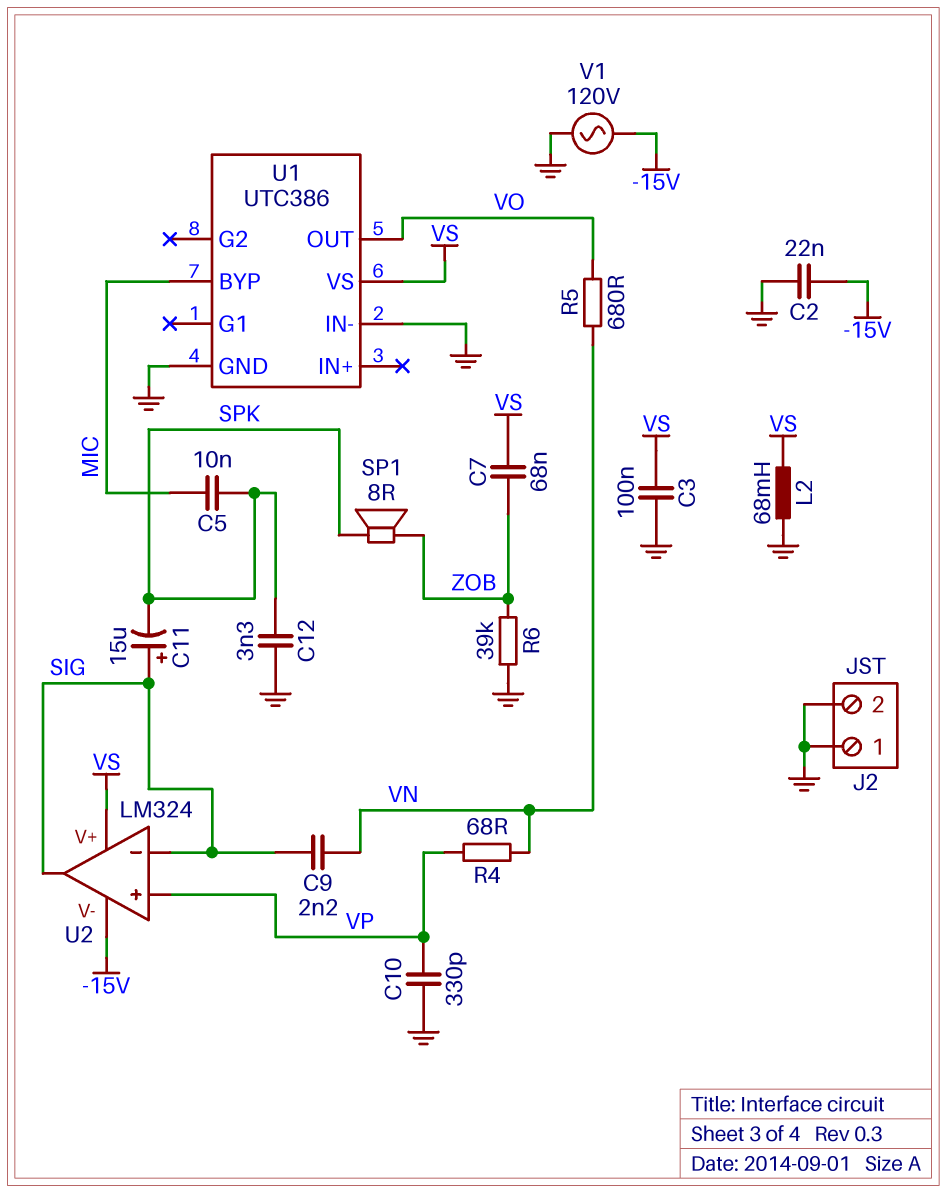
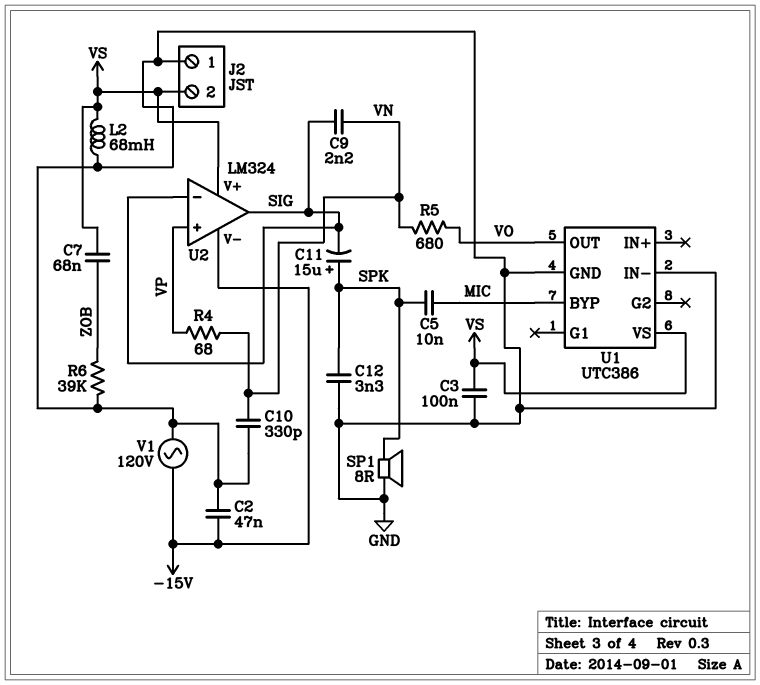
C2: 22nF (-15V, GND) -> 47nF (-15V, GND)
C10: 330pF (GND, VP) -> 330pF (GND, VN)
C11: 15uF (plus SIG, minus SPK) -> 15uF (plus SPK, minus SIG)
J2 pin 2: GND -> VS
SP1: speaker 8R (SPK, ZOB) -> speaker 8R (GND, SPK)

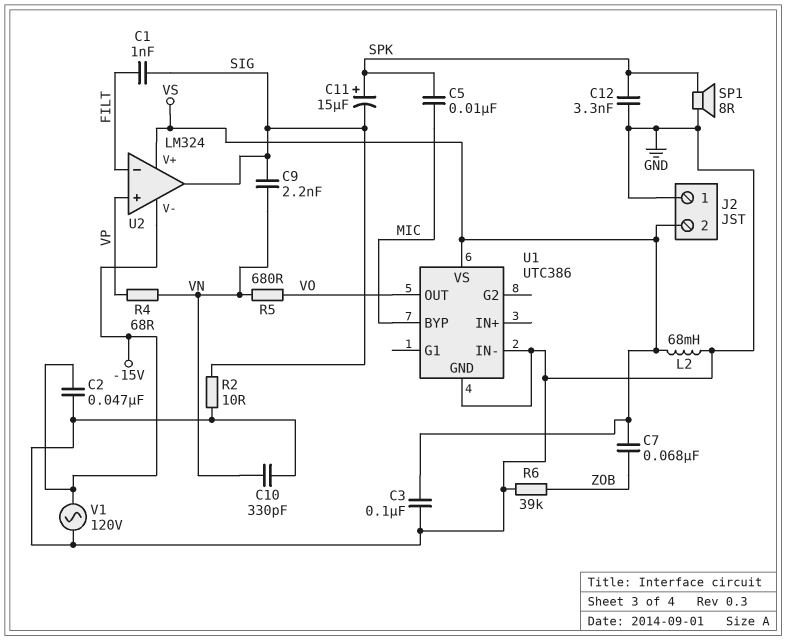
C1: none -> 1nF (FILT, SIG)
R2: none -> 10 (GND, SIG)
U2 pin in-: SIG -> FILT

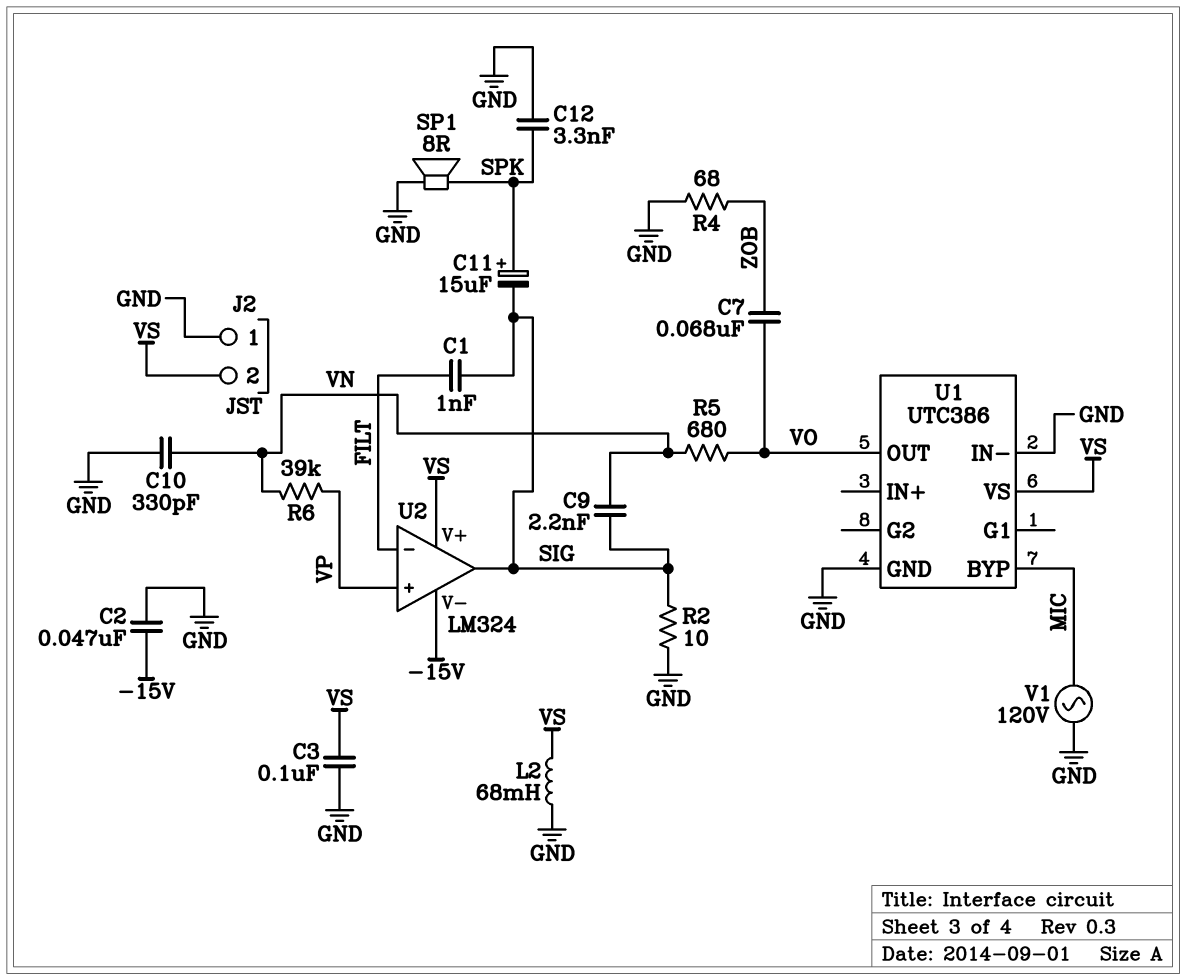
C5: 10nF (MIC, SPK) -> none
C7: 68nF (VS, ZOB) -> 68nF (VO, ZOB)
R4: 68 (VN, VP) -> 68 (GND, ZOB)
R6: 39k (GND, ZOB) -> 39k (VN, VP)
V1: AC 120V (-15V, GND) -> AC 120V (GND, MIC)

